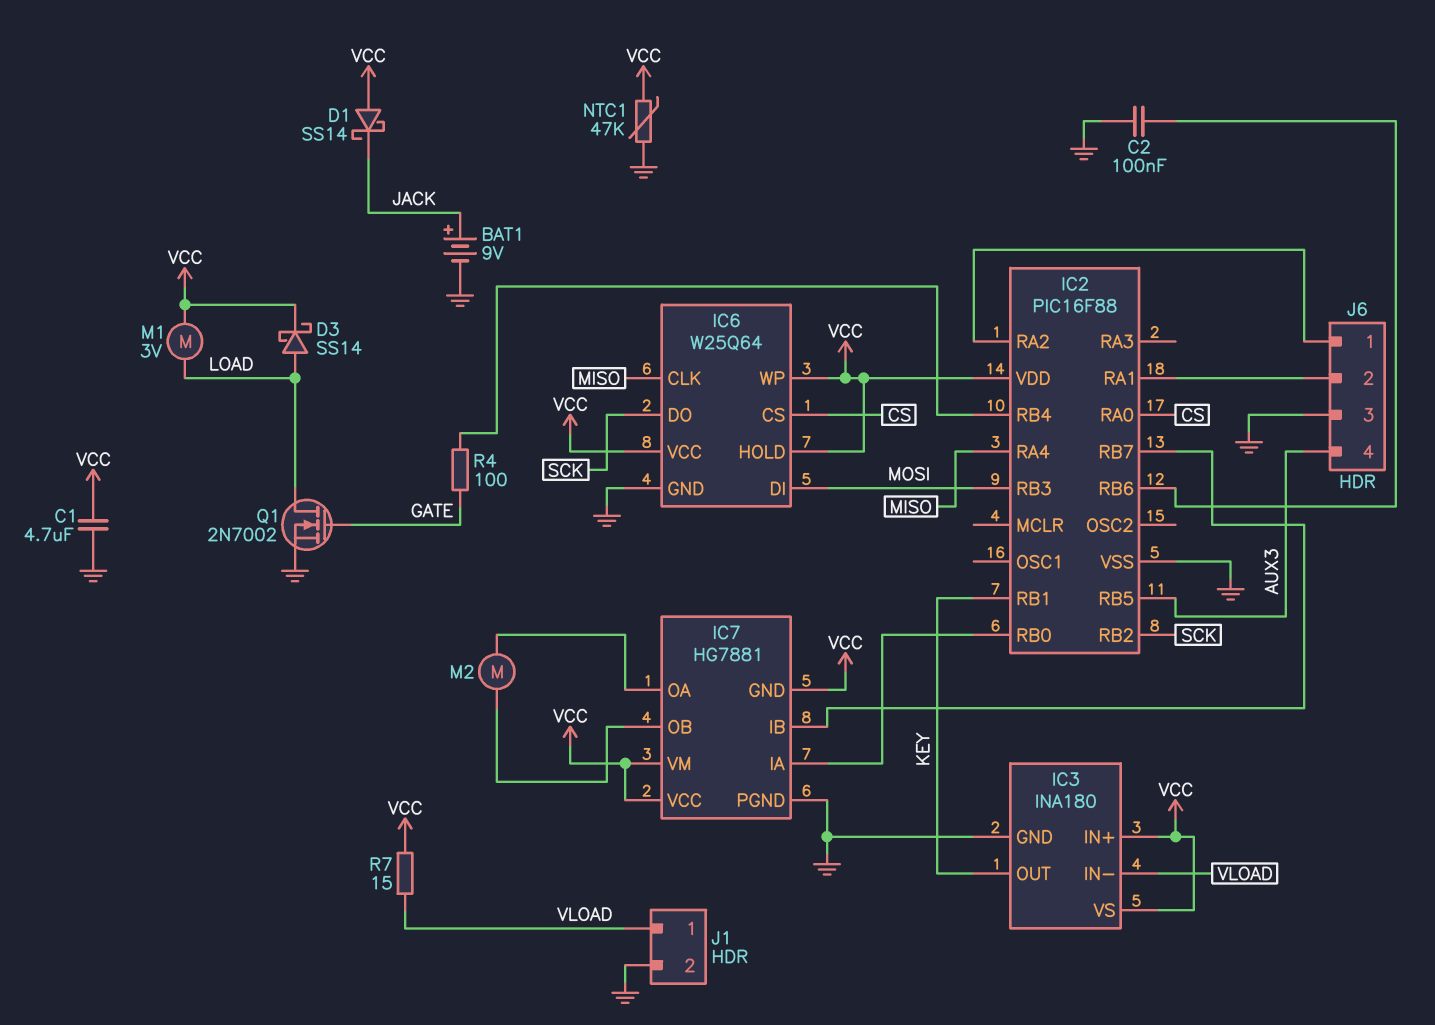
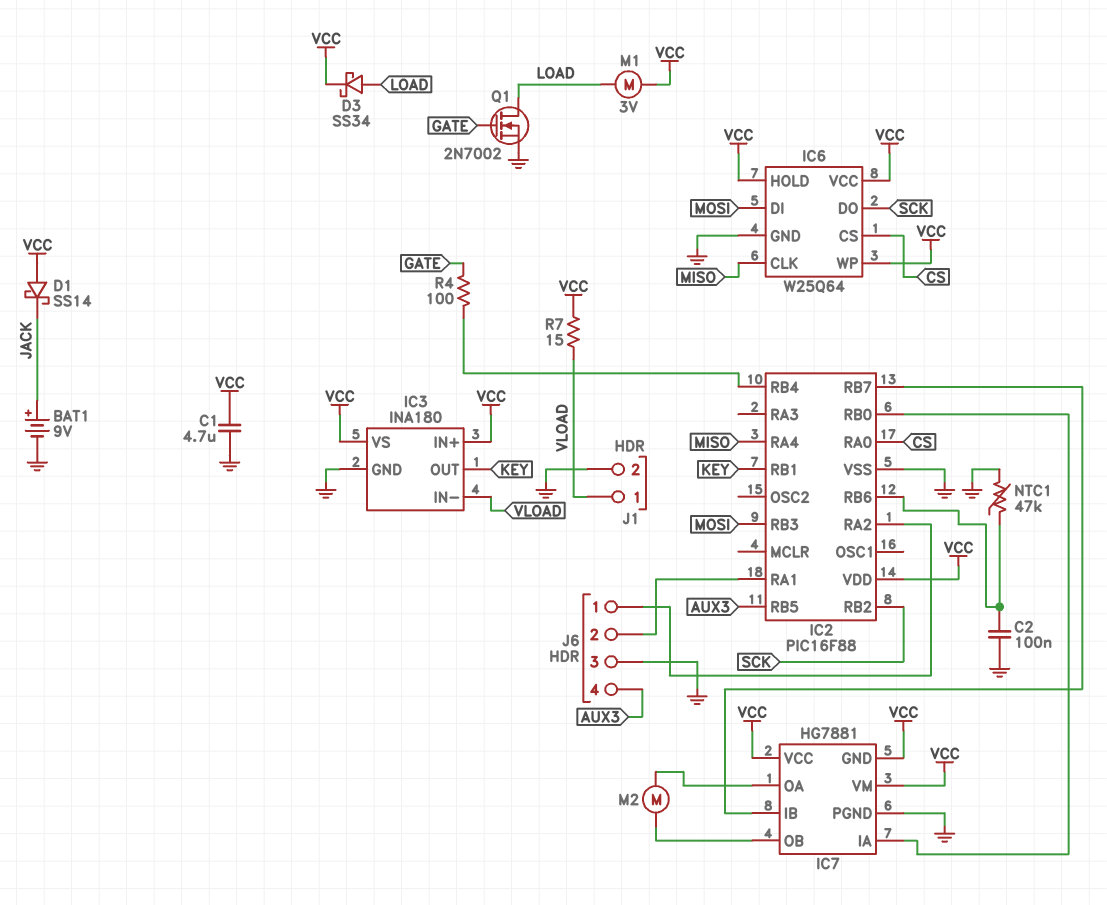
D3: schottky SS14 (A LOAD, K VCC) -> schottky SS34 (A LOAD, K VCC)
NTC1: 47k (GND, VCC) -> 47k (GND, IC2/RB6)

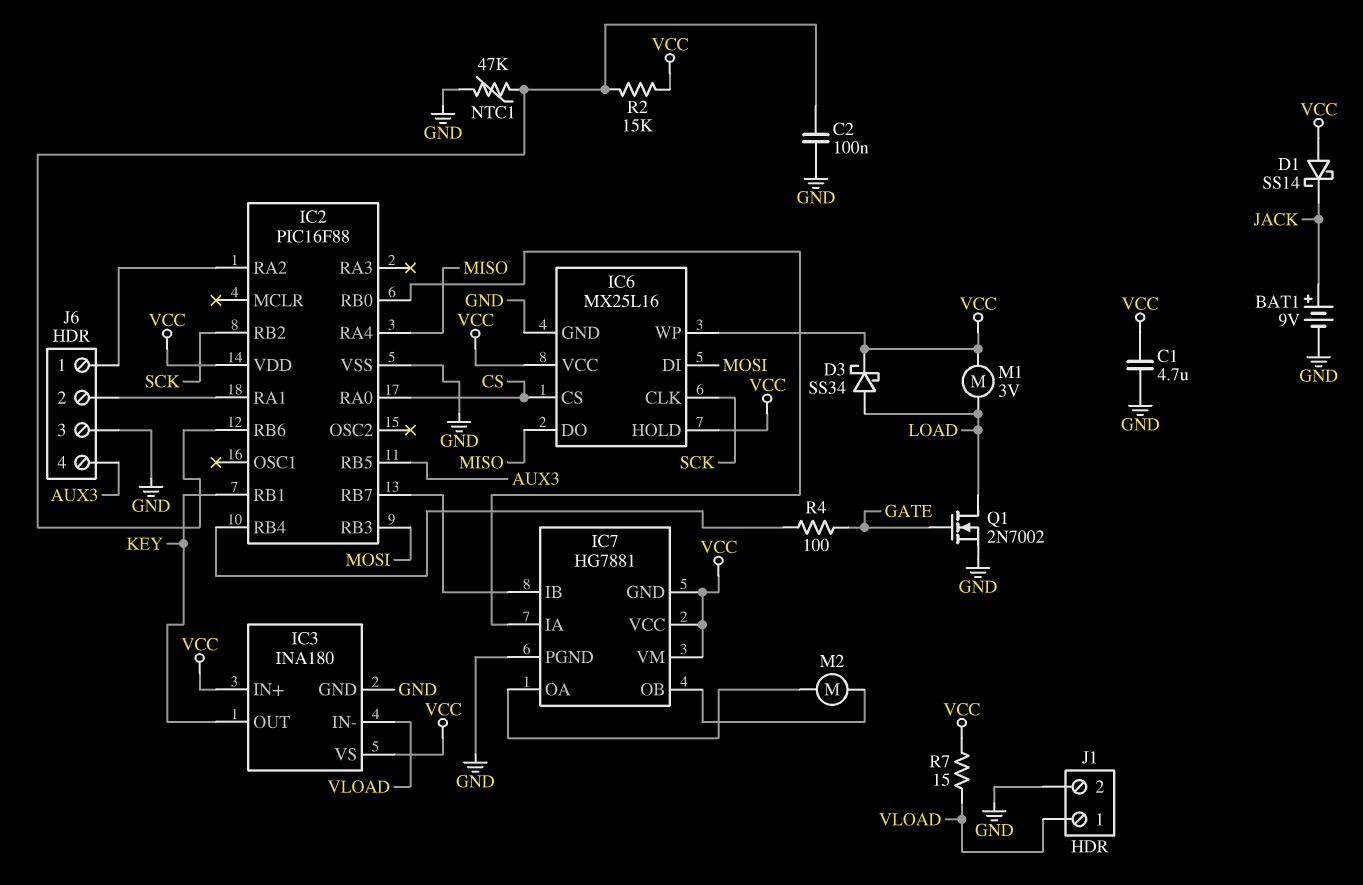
IC6: W25Q64 -> MX25L16
IC6 pin CLK: MISO -> SCK
IC6 pin DO: SCK -> MISO
R2: none -> 15k (IC2/RB6, VCC)

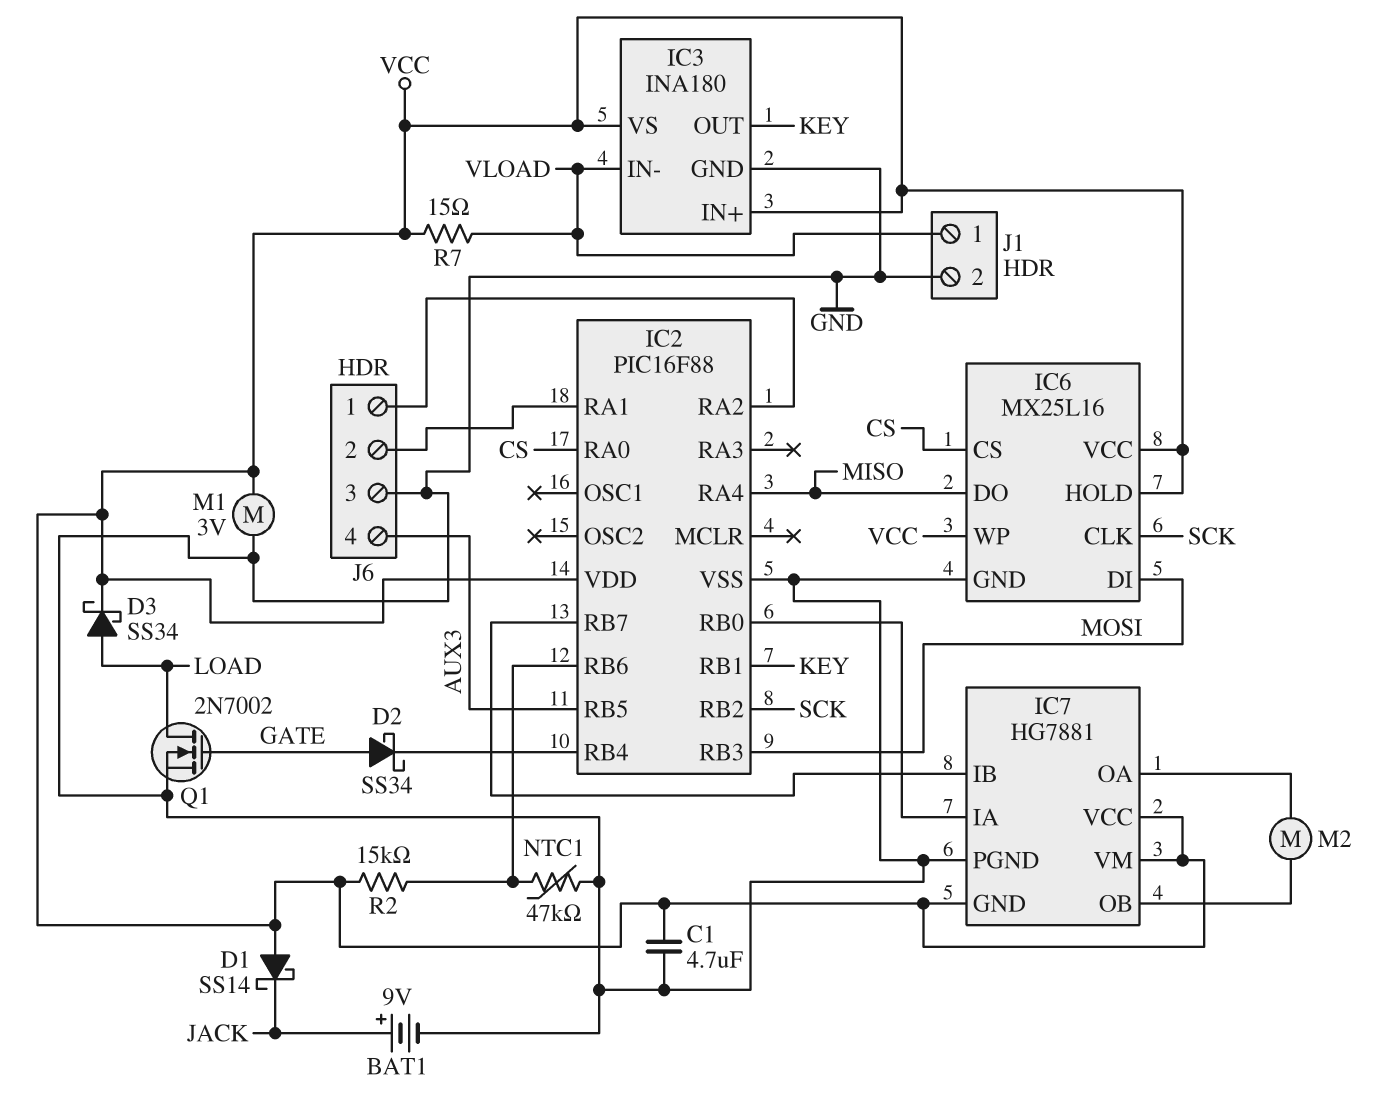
C2: 100nF (GND, IC2/RB6) -> none
D2: none -> schottky SS34 (A GATE, K IC2/RB4)
M1: motor 3V (LOAD, VCC) -> motor 3V (GND, VCC)
R4: 100 (GATE, IC2/RB4) -> none

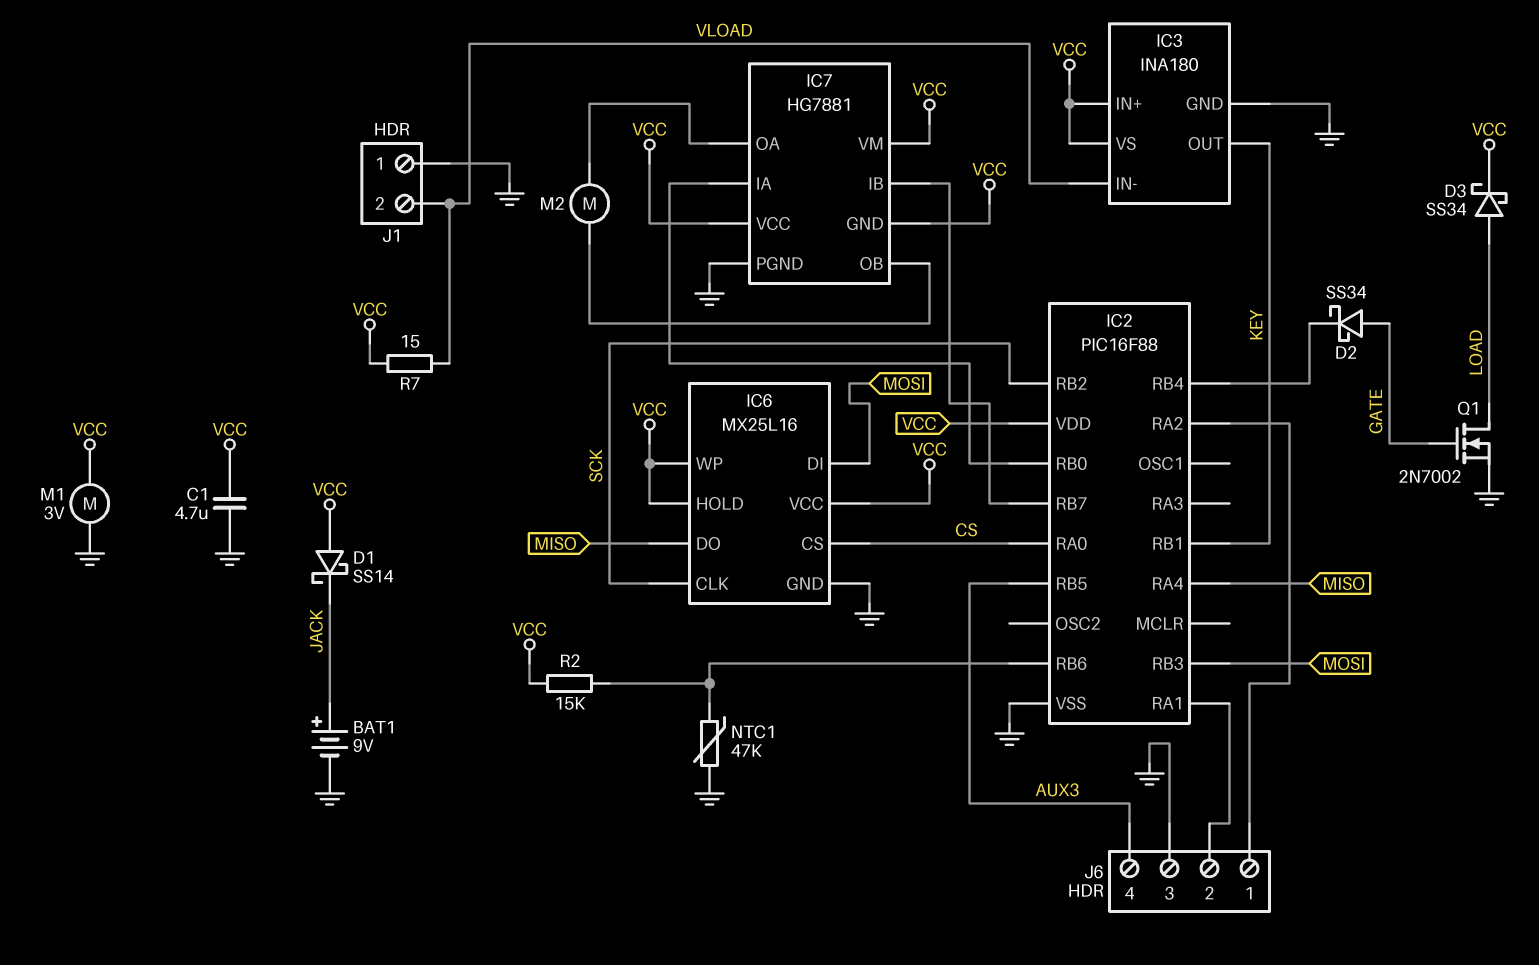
J1 pin 1: VLOAD -> GND
J1 pin 2: GND -> VLOAD

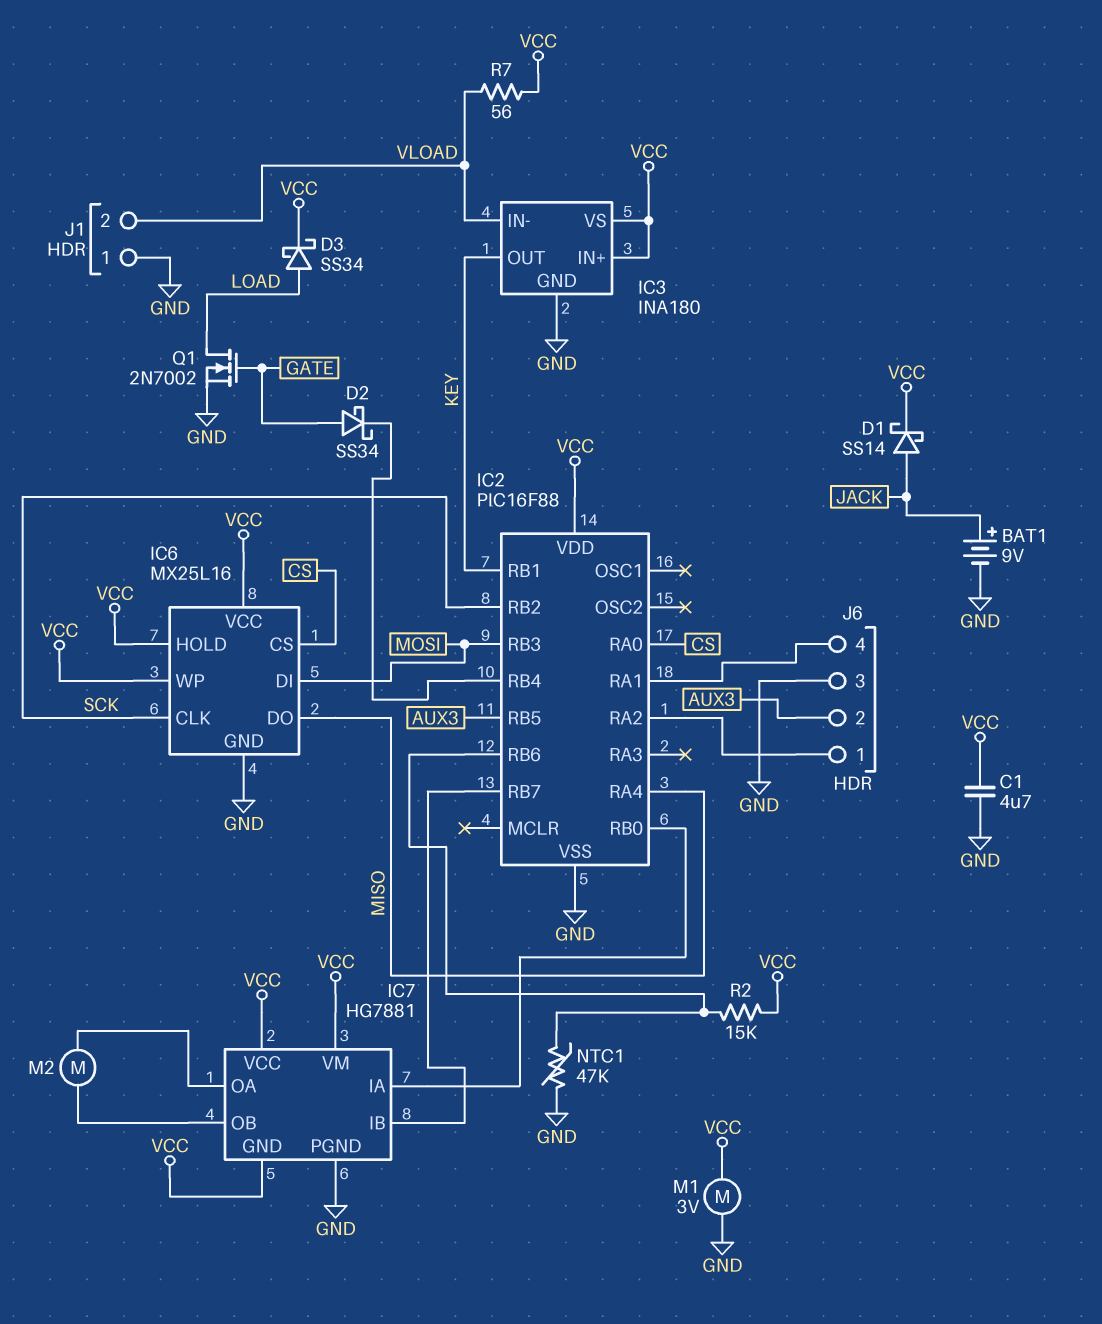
D1: schottky SS14 (A VCC, K JACK) -> schottky SS14 (A JACK, K VCC)
J6 pin 2: IC2/RA1 -> AUX3
J6 pin 4: AUX3 -> IC2/RA1
R7: 15 (VCC, VLOAD) -> 56 (VCC, VLOAD)

